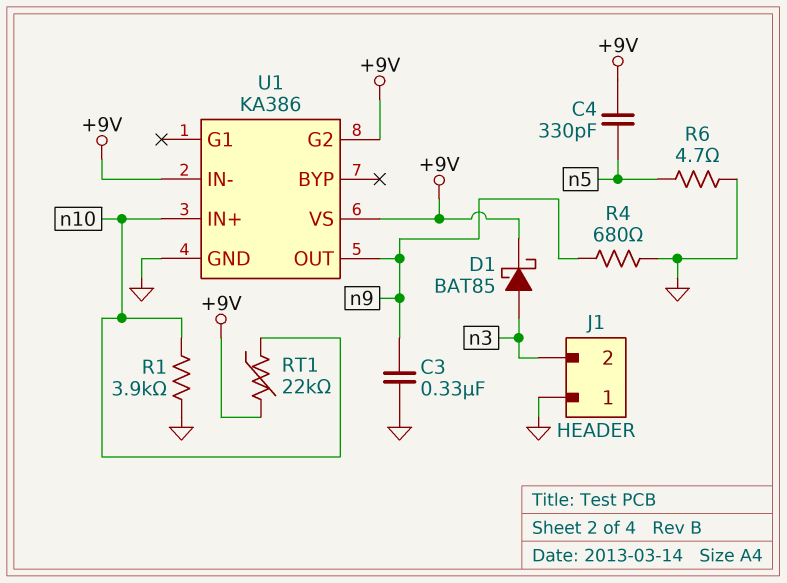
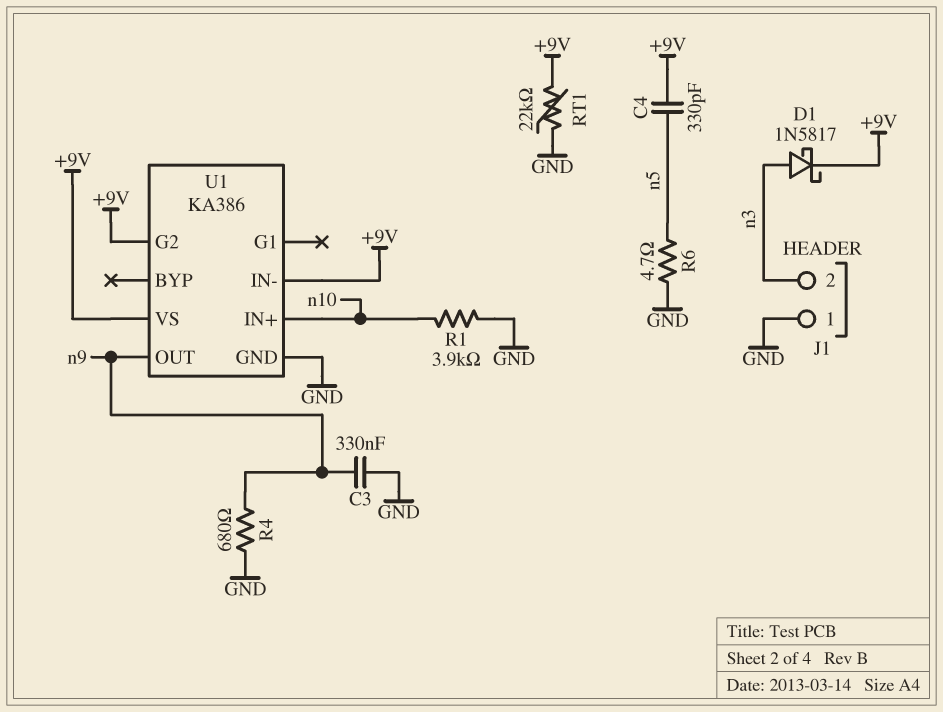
D1: schottky BAT85 (A n3, K +9V) -> schottky 1N5817 (A n3, K +9V)
RT1: 22k (+9V, n10) -> 22k (+9V, GND)

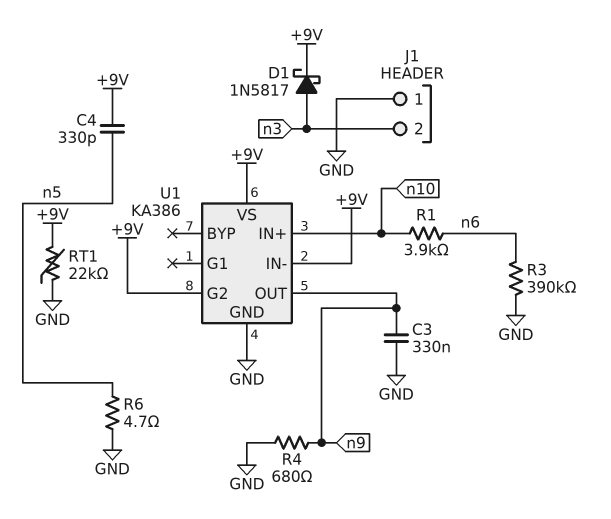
R1: 3.9k (GND, n10) -> 3.9k (n6, n10)
R3: none -> 390k (GND, n6)

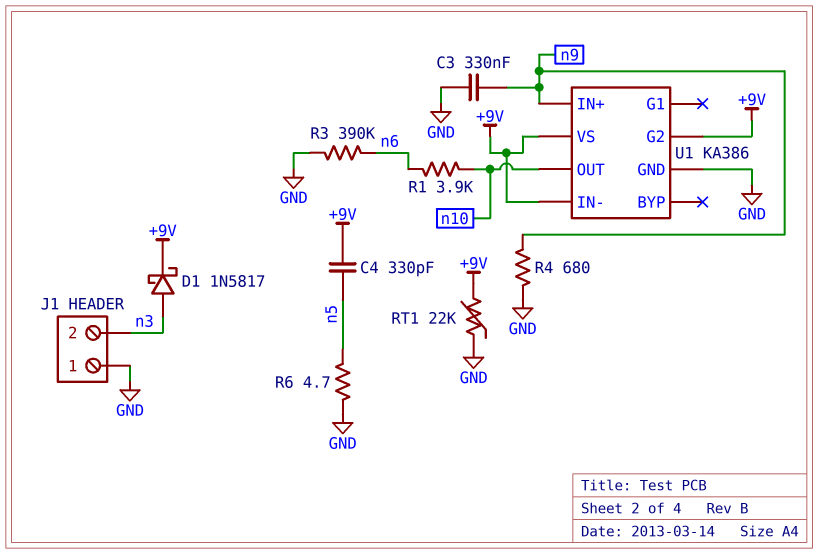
U1 pin IN+: n10 -> n9
U1 pin OUT: n9 -> n10

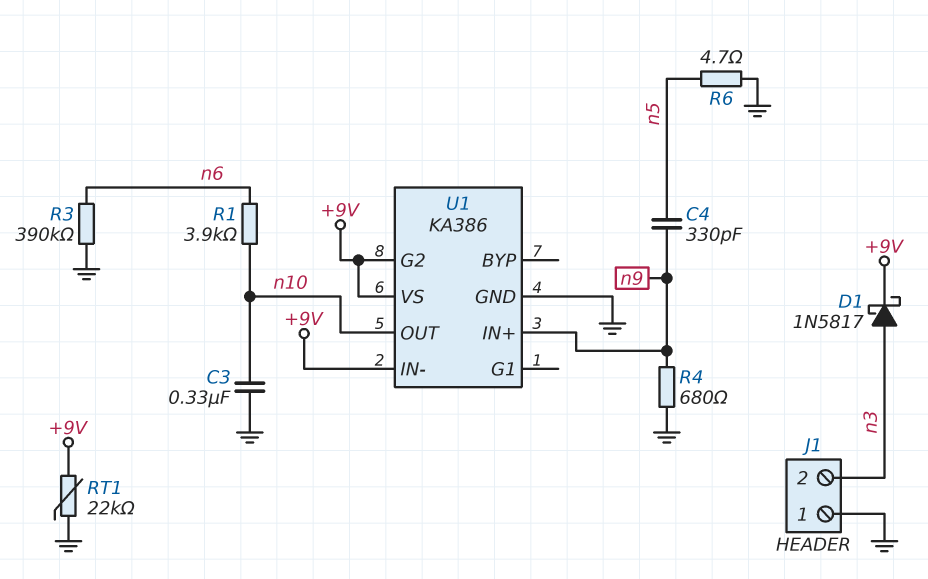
C3: 330nF (GND, n9) -> 330nF (GND, n10)
C4: 330pF (+9V, n5) -> 330pF (n5, n9)

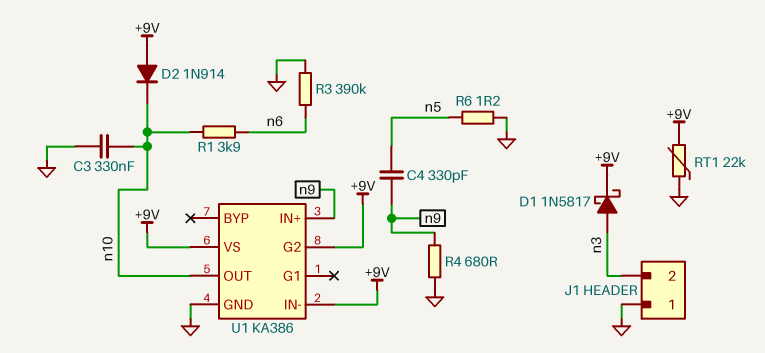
D2: none -> diode 1N914 (A +9V, K n10)
R6: 4.7 (GND, n5) -> 1.2 (GND, n5)

